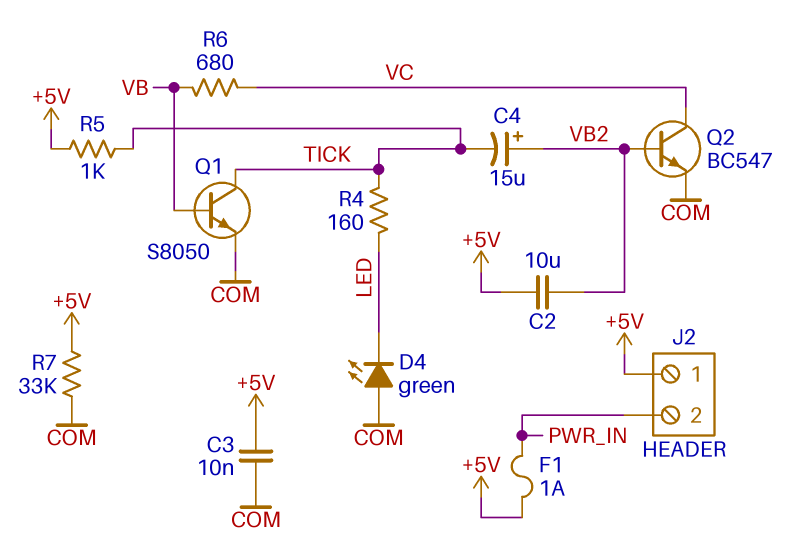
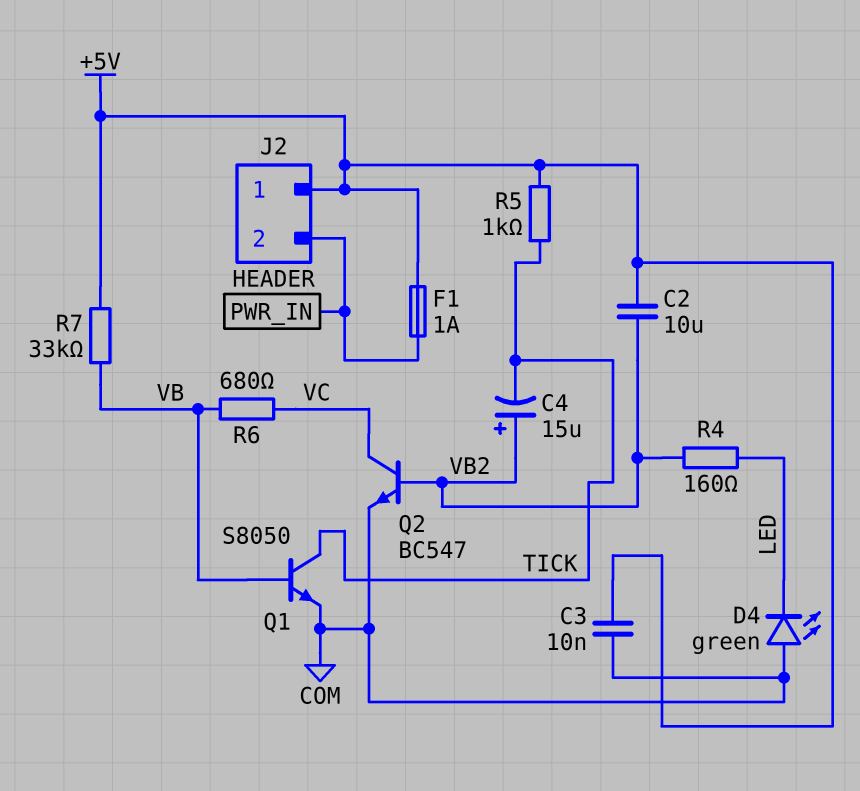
R4: 160 (LED, TICK) -> 160 (LED, VB2)
R7: 33k (+5V, COM) -> 33k (+5V, VB)

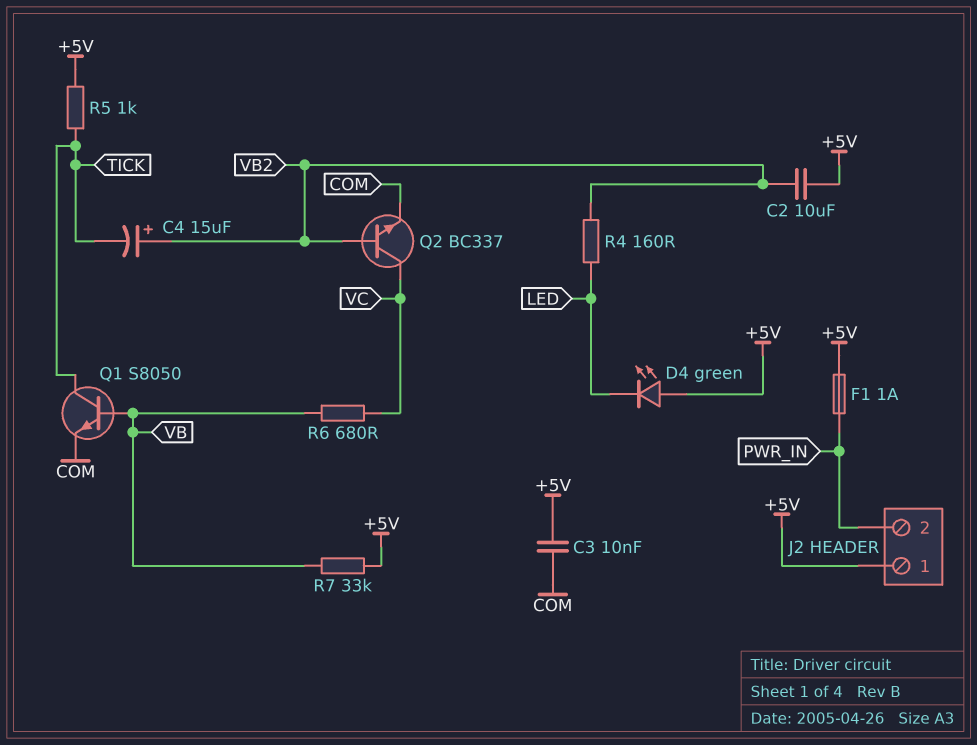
D4: LED green (A COM, K LED) -> LED green (A +5V, K LED)
Q2: NPN BC547 (B VB2, C VC, E COM) -> NPN BC337 (B VB2, C VC, E COM)

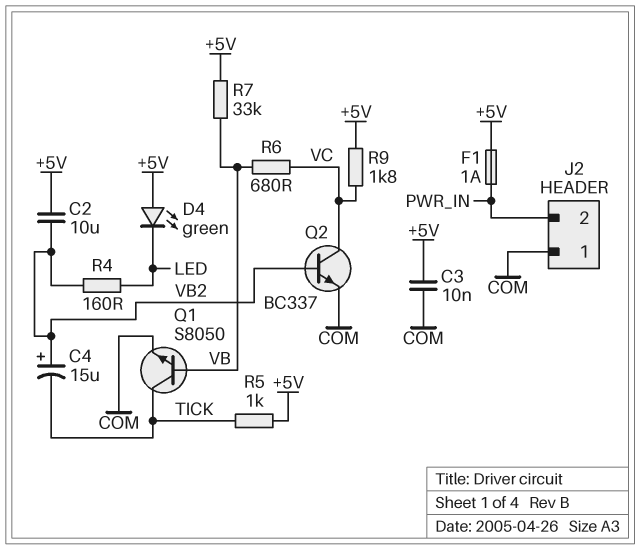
J2 pin 1: +5V -> COM
R9: none -> 1.8k (+5V, VC)

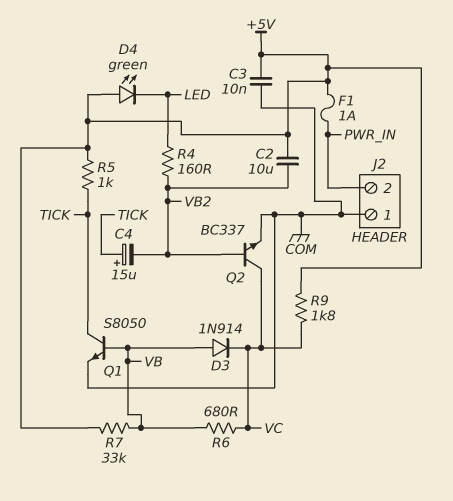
C4: 15uF (plus VB2, minus TICK) -> 15uF (plus TICK, minus VB2)
D3: none -> diode 1N914 (A VB, K VC)

